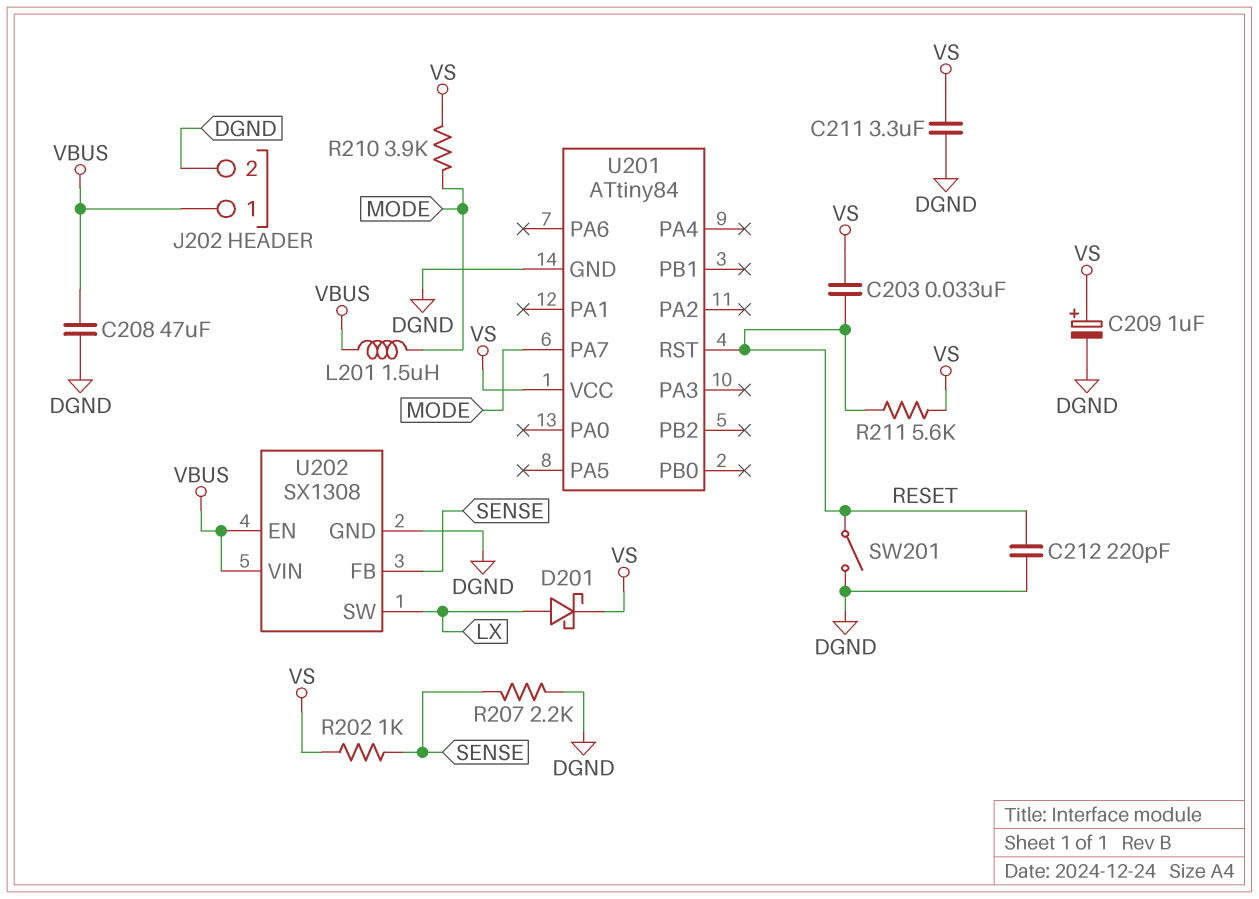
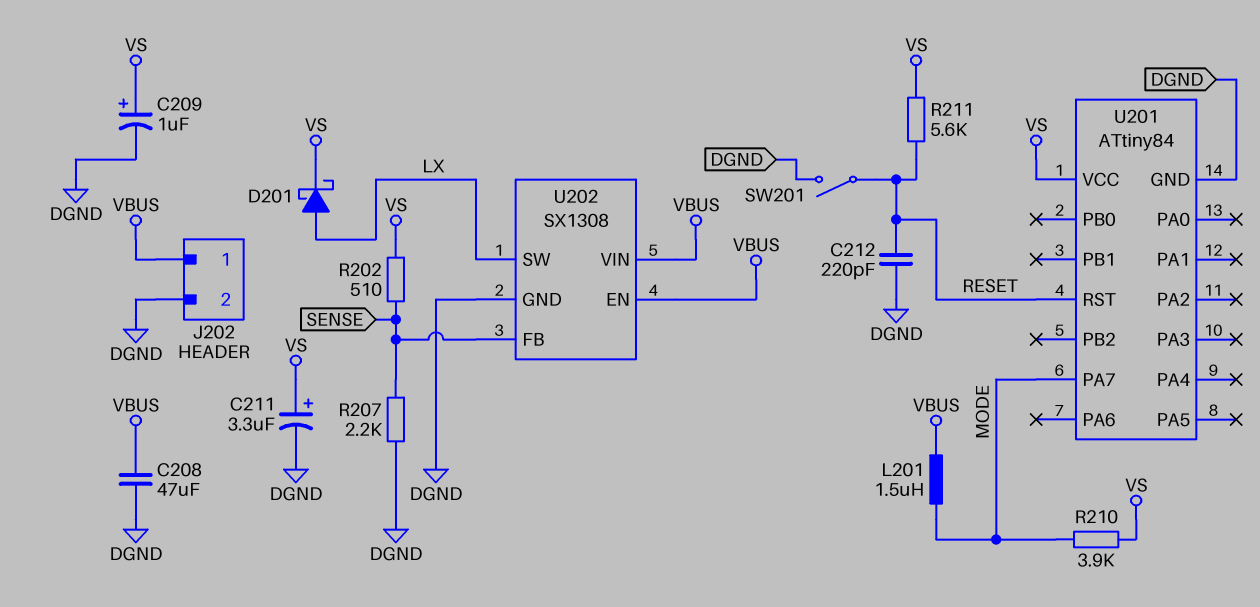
C203: 33nF (RESET, VS) -> none
C211: 3.3uF (DGND, VS) -> 3.3uF (plus VS, minus DGND)
R202: 1k (SENSE, VS) -> 510 (SENSE, VS)

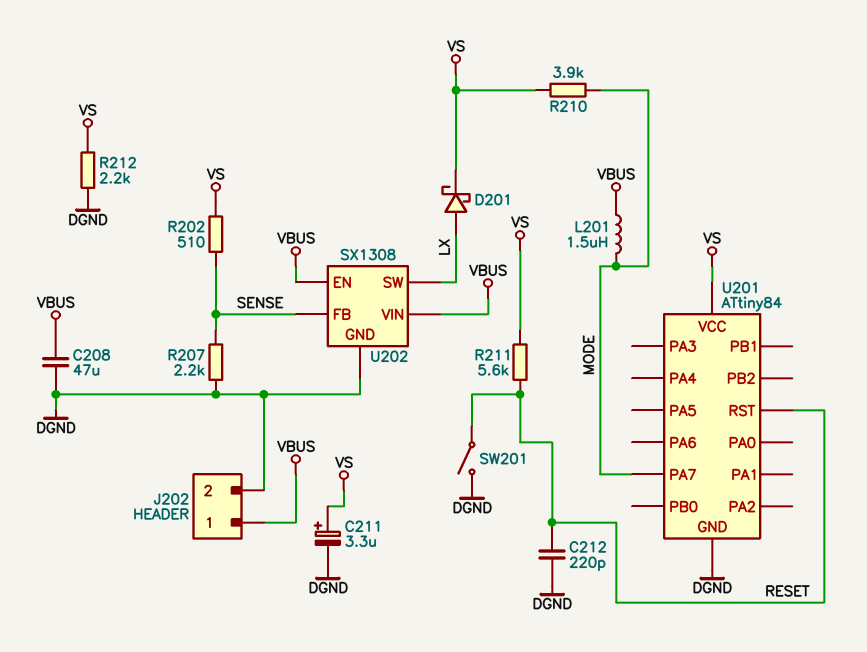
C209: 1uF (plus VS, minus DGND) -> none
R212: none -> 2.2k (DGND, VS)

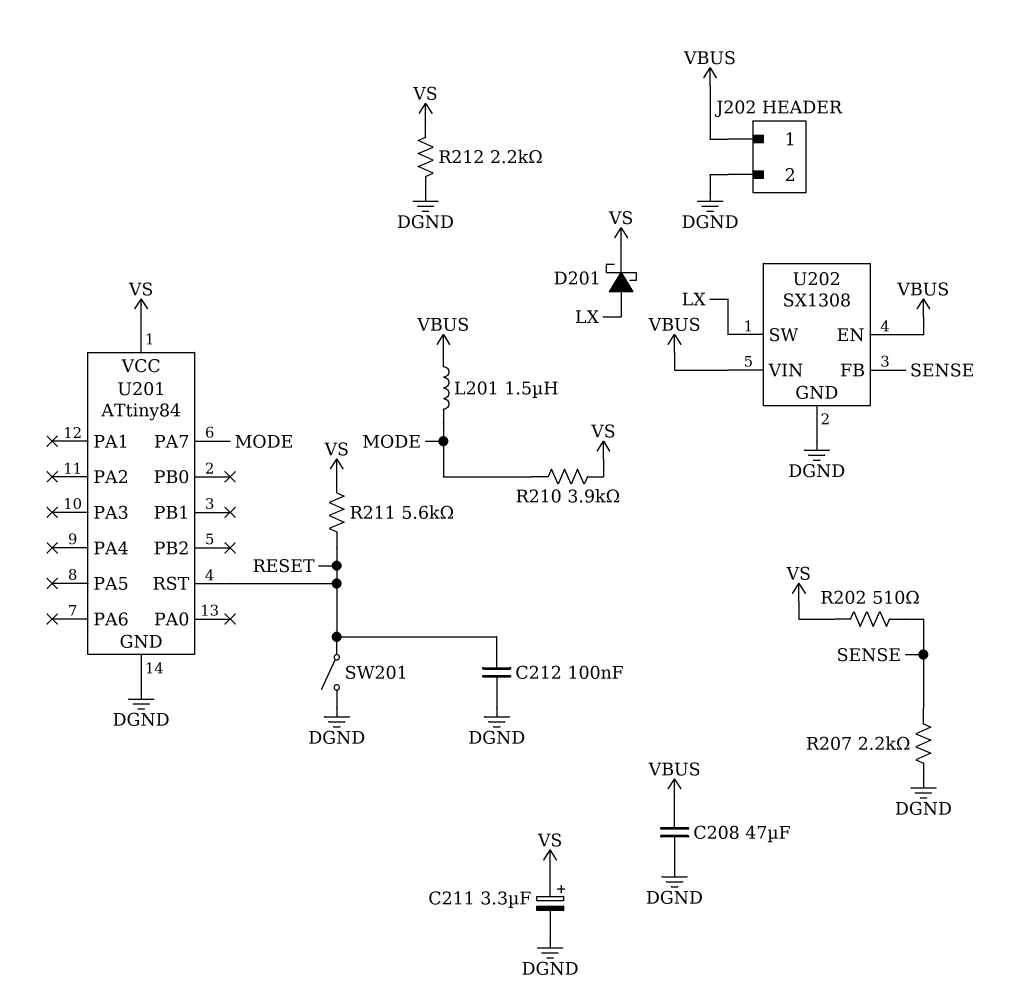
C212: 220pF (DGND, RESET) -> 100nF (DGND, RESET)

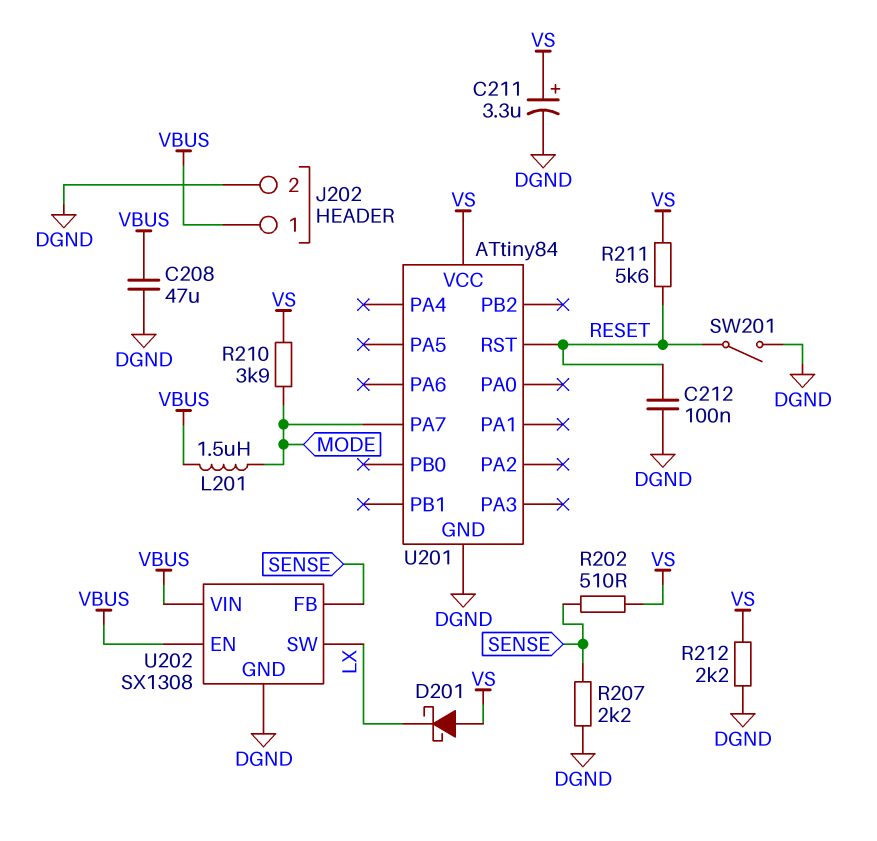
D201: schottky (A LX, K VS) -> schottky (A VS, K LX)

